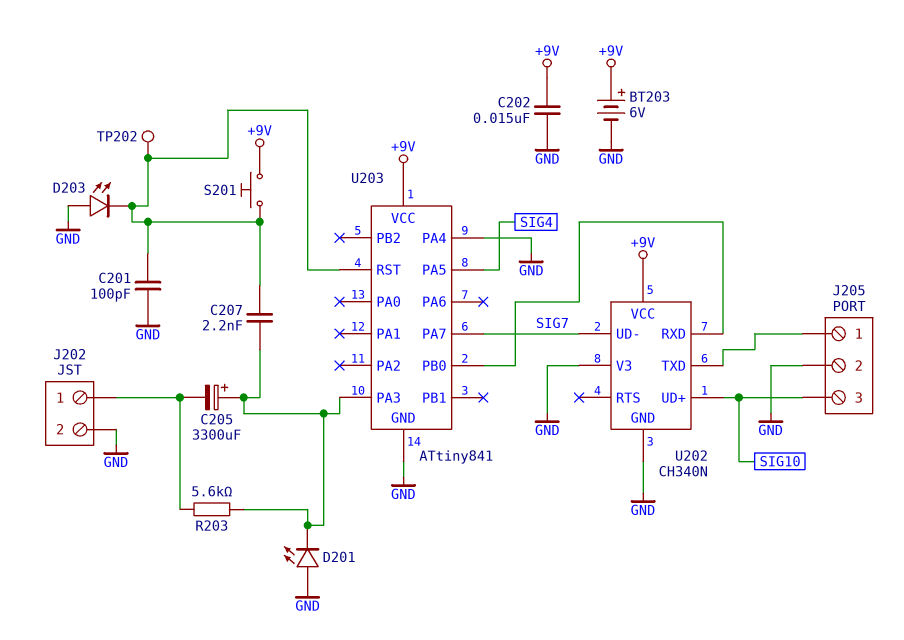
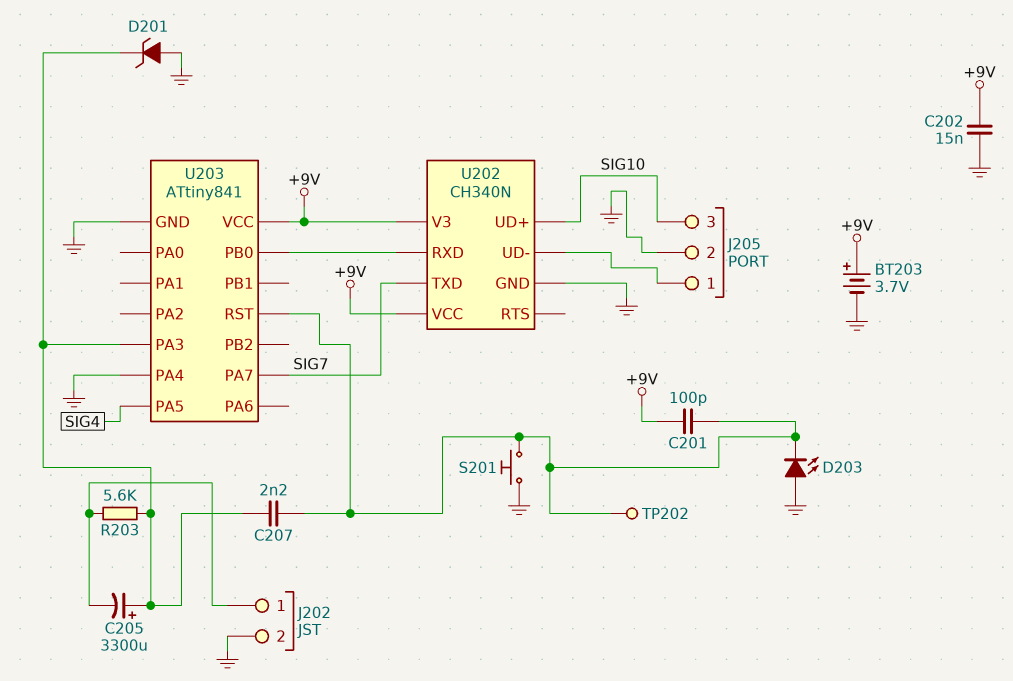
BT203: 6V (plus +9V, minus GND) -> 3.7V (plus +9V, minus GND)
C201: 100pF (GND, U203/RST) -> 100pF (+9V, U203/RST)
D201: LED (A GND, K U203/PA3) -> zener (A GND, K U203/PA3)
S201: button (+9V, U203/RST) -> button (GND, U203/RST)
U202 pin TXD: J205/1 -> SIG7
U202 pin UD-: SIG7 -> J205/1
U202 pin V3: GND -> +9V

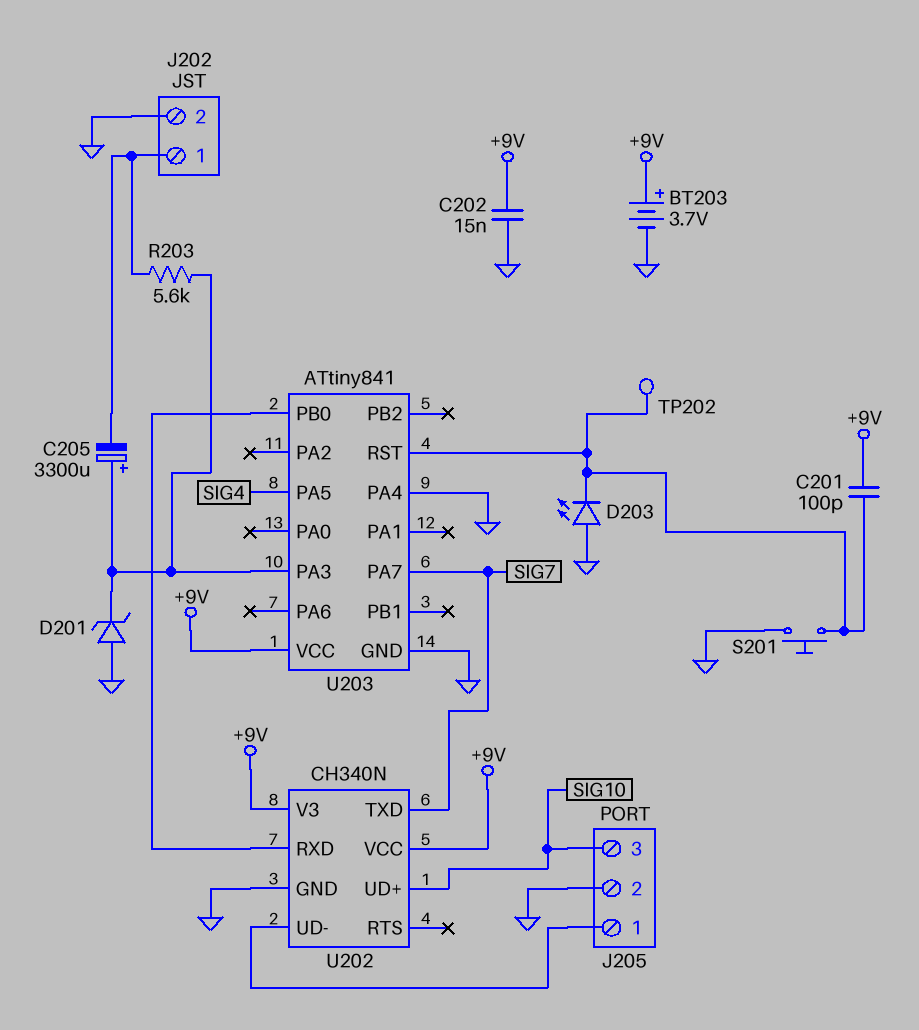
C207: 2.2nF (U203/PA3, U203/RST) -> none

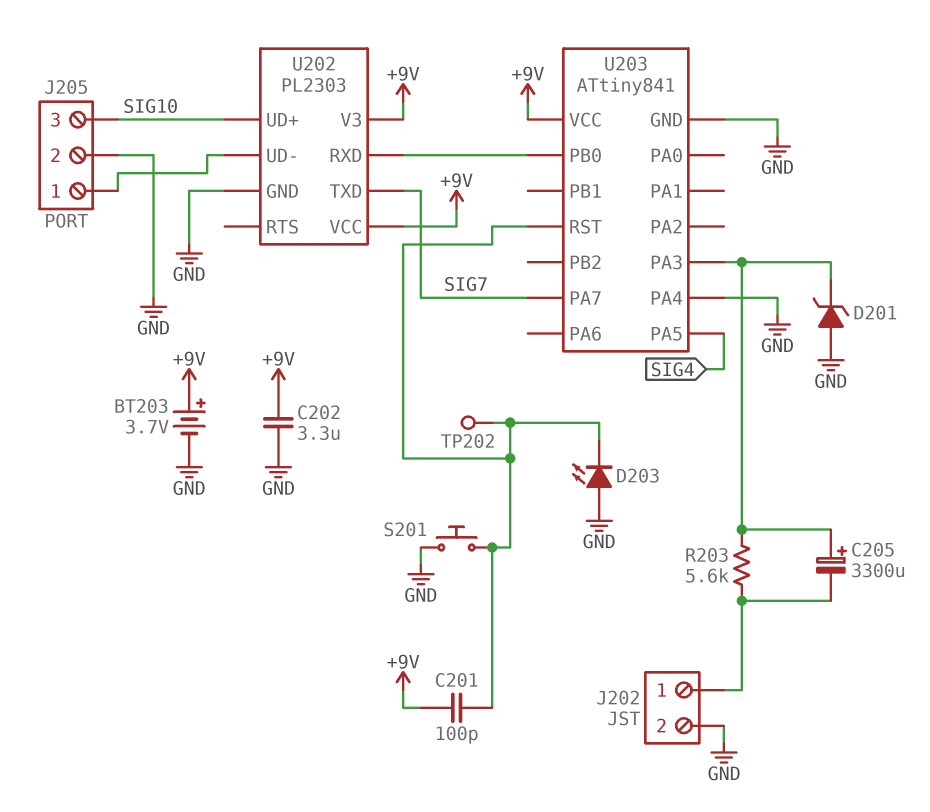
C202: 15nF (+9V, GND) -> 3.3uF (+9V, GND)
U202: CH340N -> PL2303

